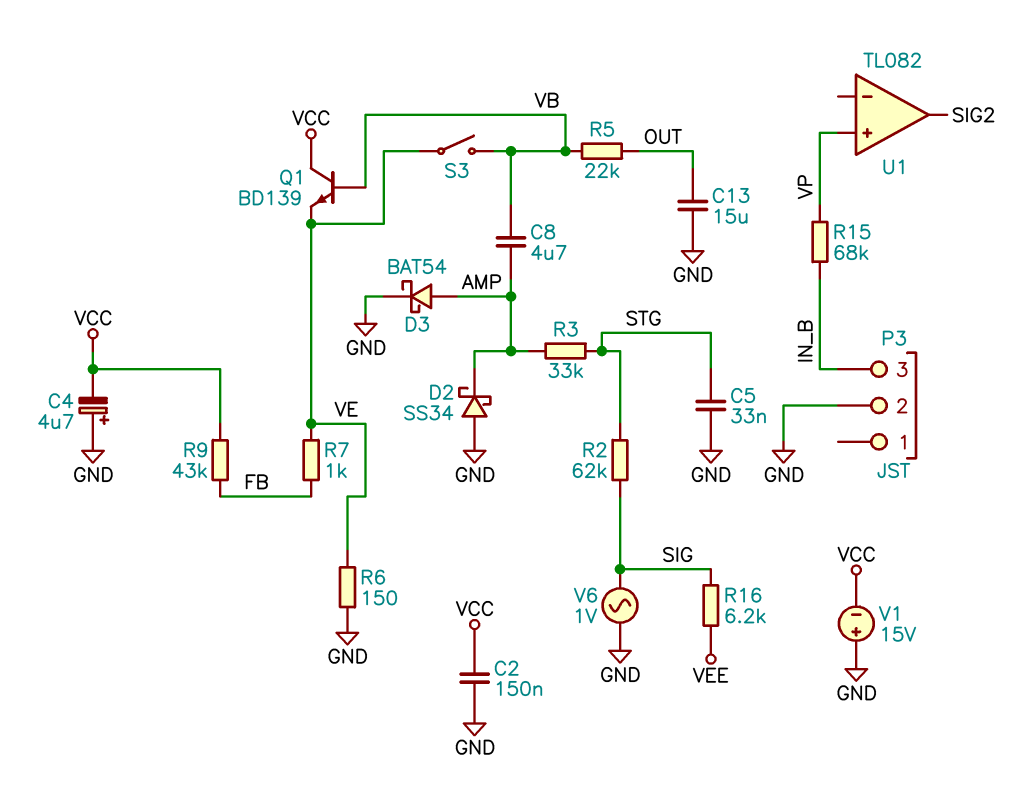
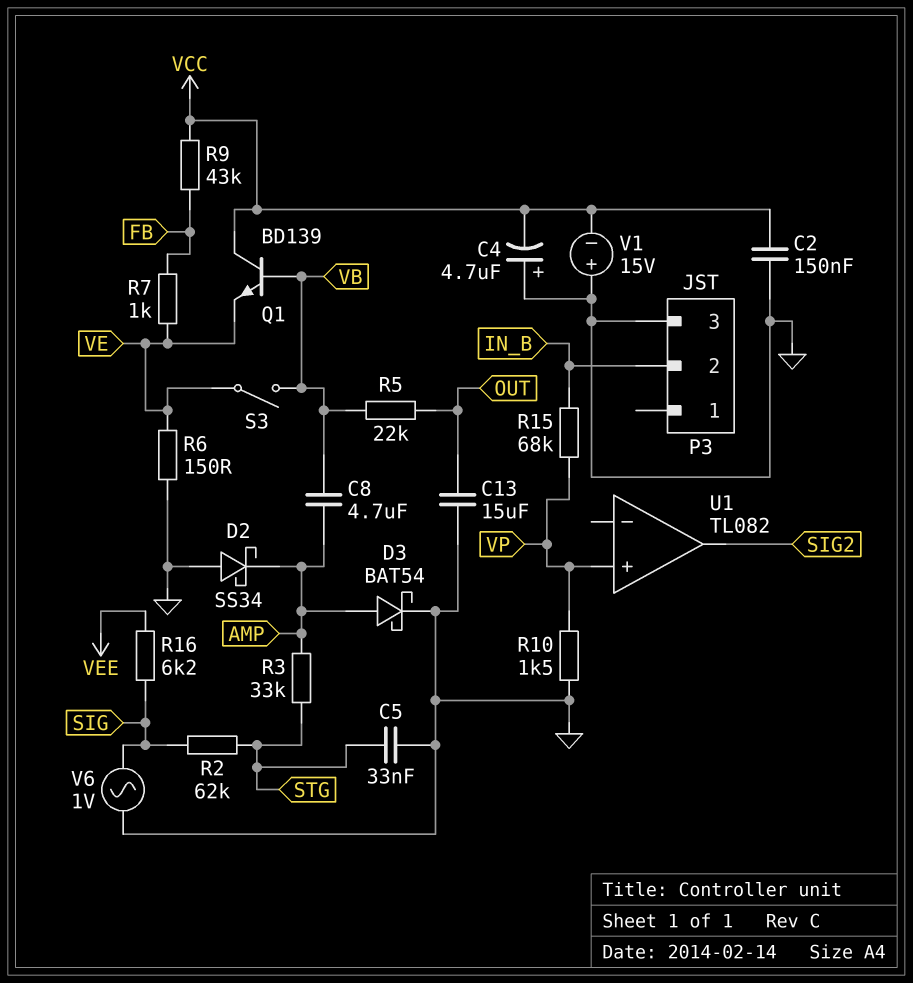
P3 pin 2: GND -> IN_B
P3 pin 3: IN_B -> GND
R10: none -> 1.5k (GND, VP)

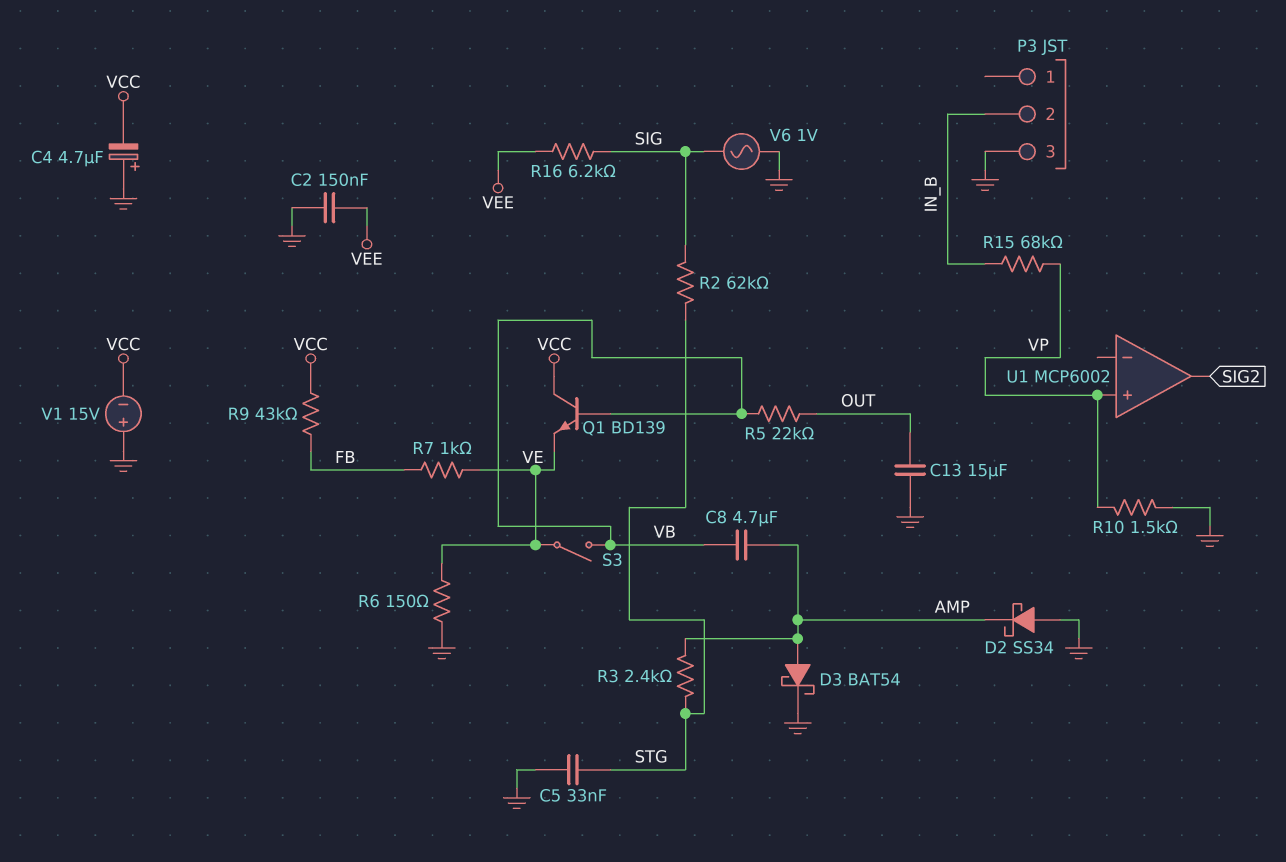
C2: 150nF (GND, VCC) -> 150nF (GND, VEE)
R3: 33k (AMP, STG) -> 2.4k (AMP, STG)
U1: TL082 -> MCP6002

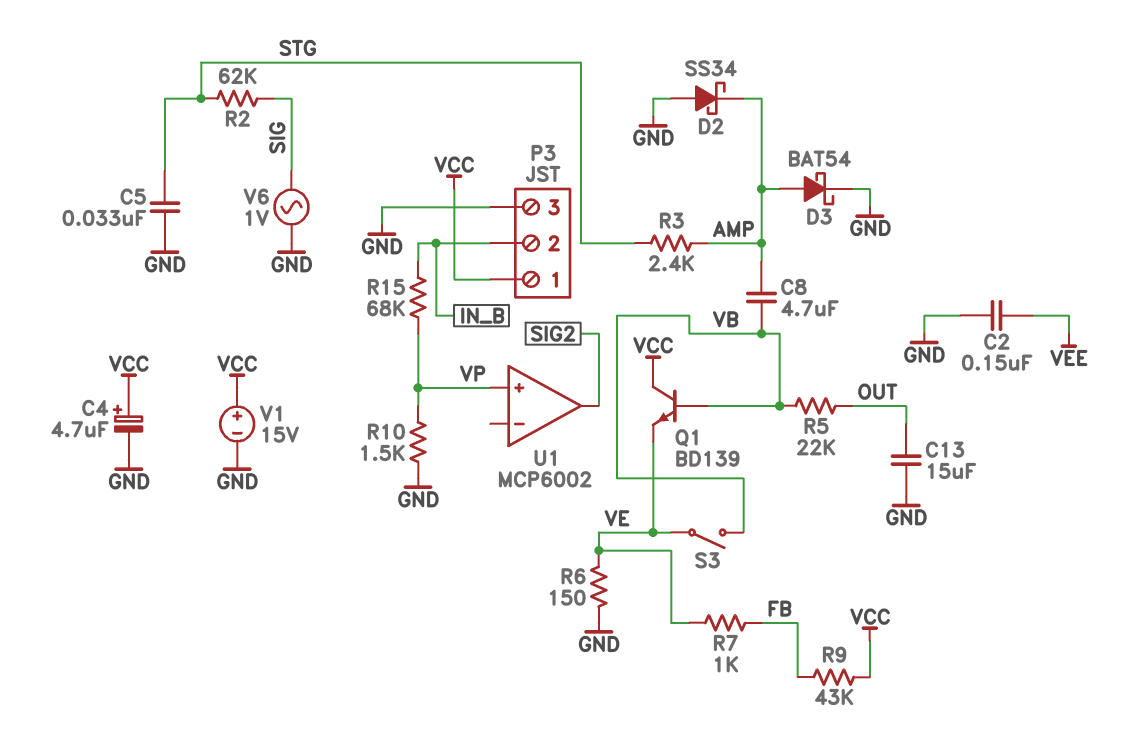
C4: 4.7uF (plus GND, minus VCC) -> 4.7uF (plus VCC, minus GND)
P3 pin 1: none -> VCC
R16: 6.2k (SIG, VEE) -> none
V1: 15V (plus GND, minus VCC) -> 15V (plus VCC, minus GND)

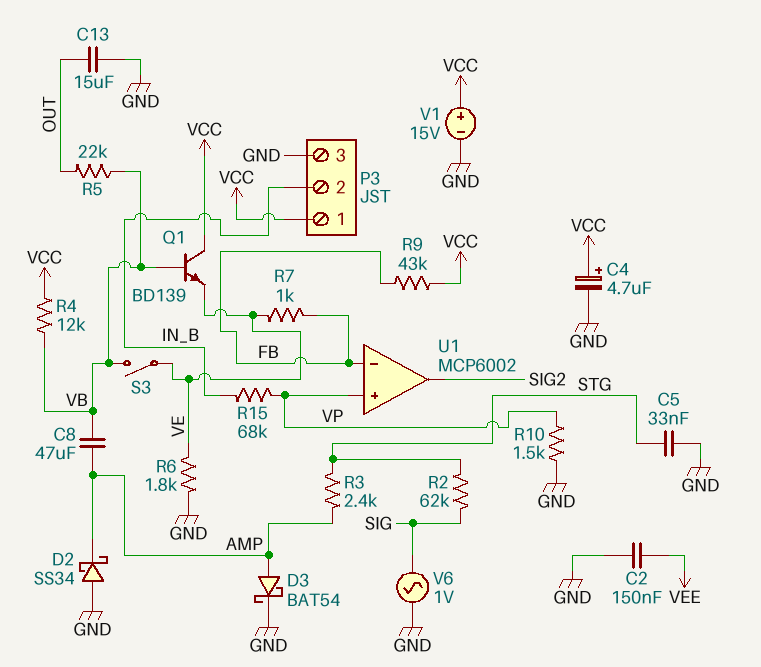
C8: 4.7uF (AMP, VB) -> 47uF (AMP, VB)
R4: none -> 12k (VB, VCC)
R6: 150 (GND, VE) -> 1.8k (GND, VE)
U1 pin in-: none -> FB

